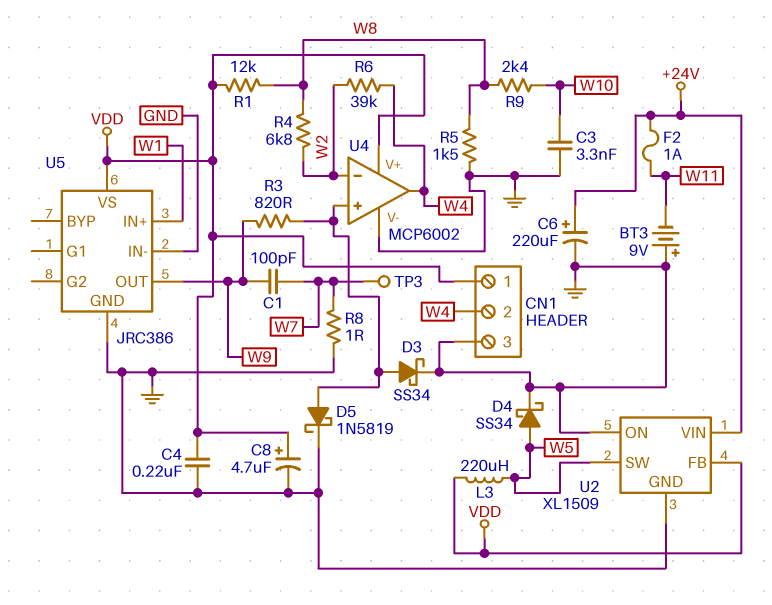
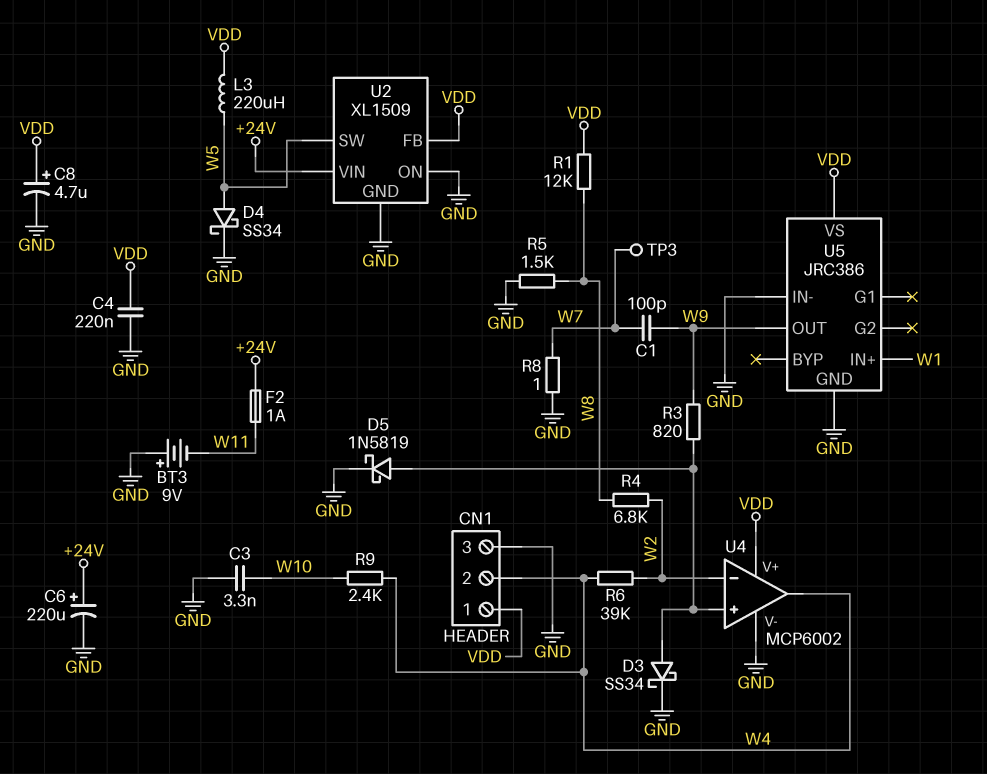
R9: 2.4k (W8, W10) -> 2.4k (W4, W10)

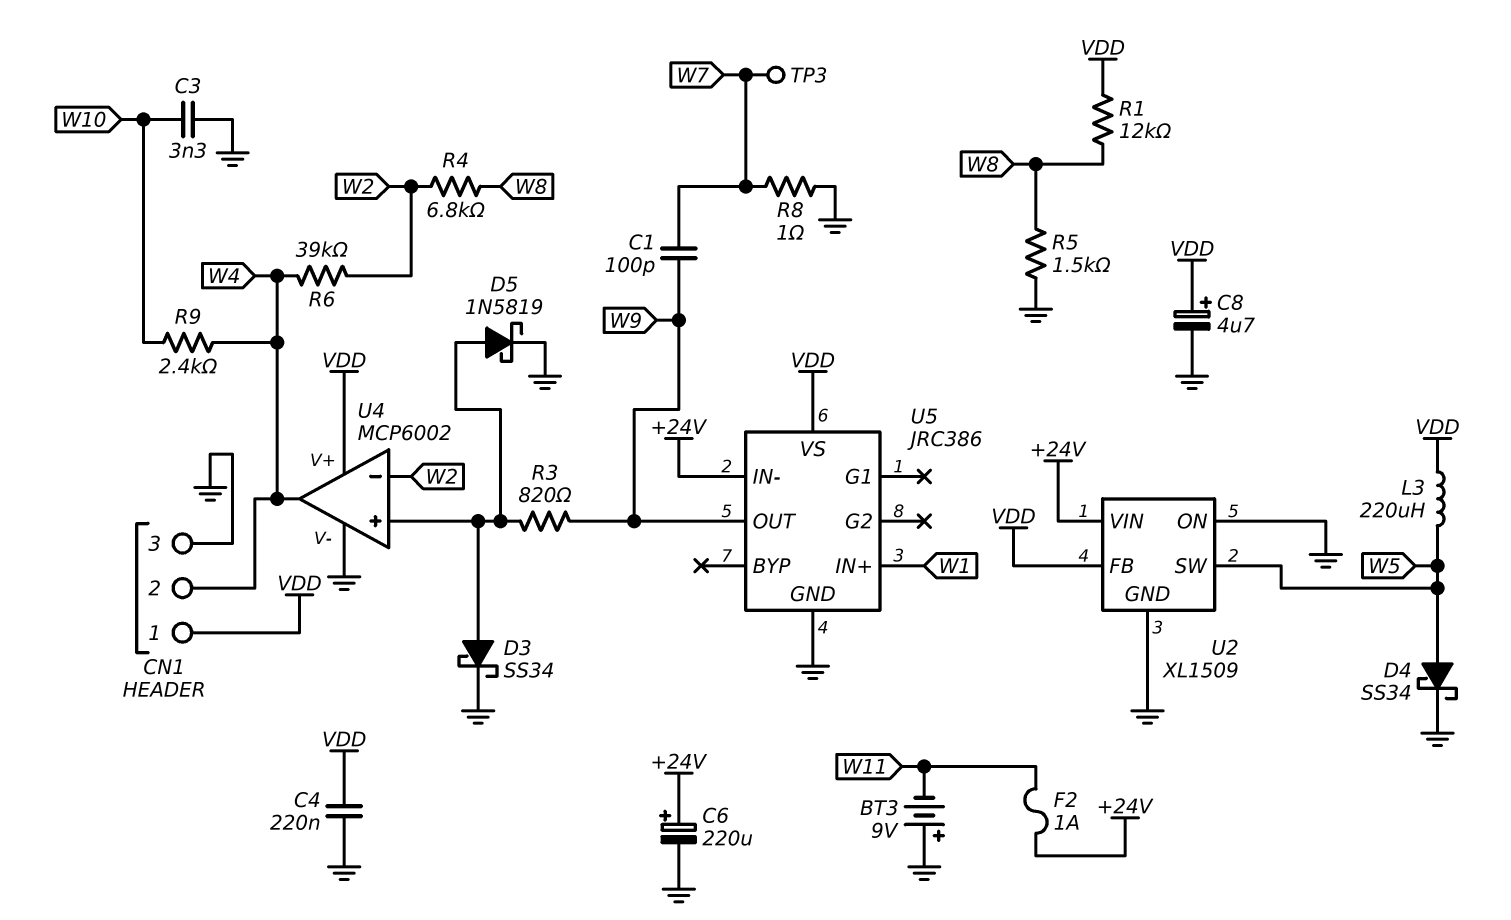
U5 pin IN-: GND -> +24V

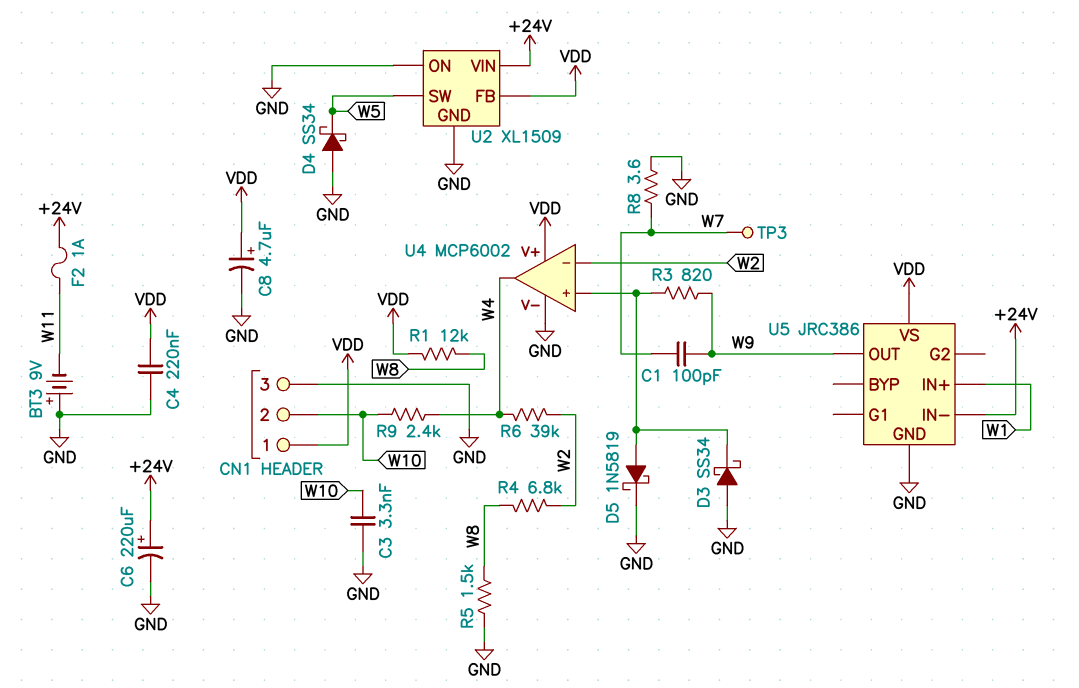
CN1 pin 2: W4 -> W10
D3: schottky SS34 (A U4/in+, K GND) -> schottky SS34 (A GND, K U4/in+)
D4: schottky SS34 (A W5, K GND) -> schottky SS34 (A GND, K W5)
L3: 220uH (VDD, W5) -> none
R8: 1 (GND, W7) -> 3.6 (GND, W7)

